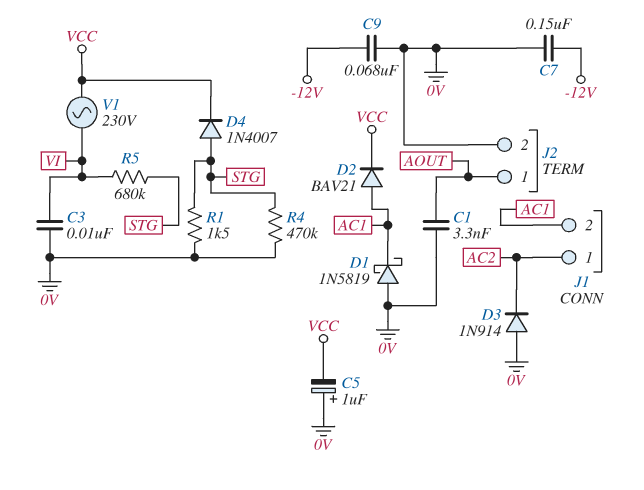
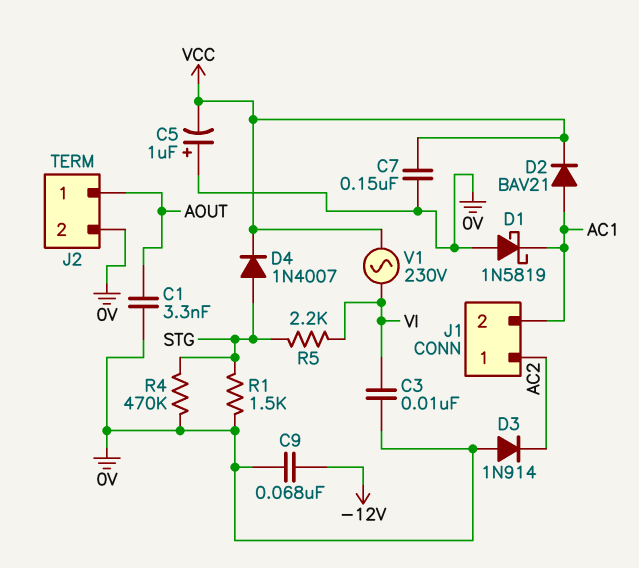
C7: 150nF (-12V, 0V) -> 150nF (0V, VCC)
R5: 680k (STG, VI) -> 2.2k (STG, VI)

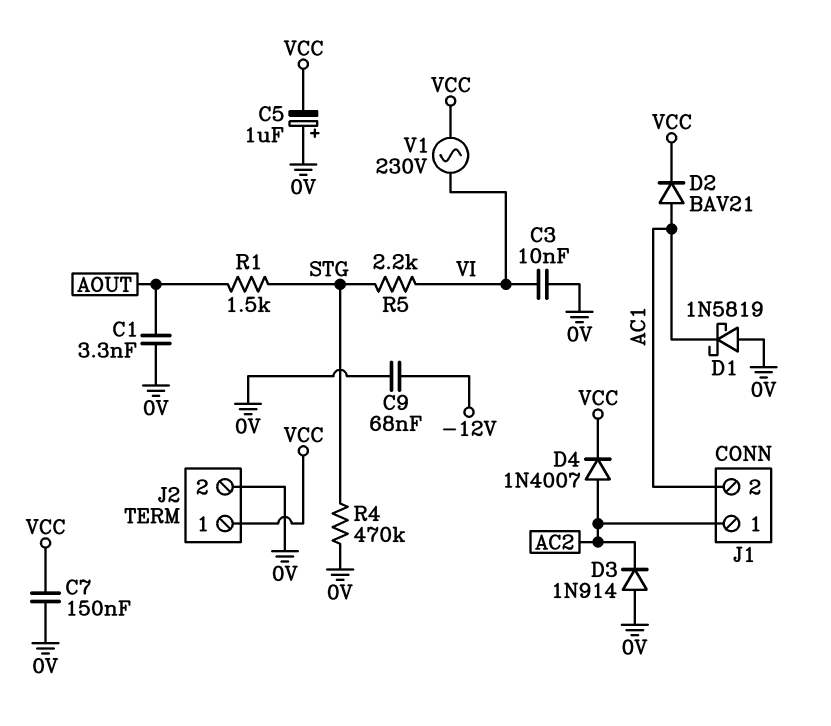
D4: diode 1N4007 (A STG, K VCC) -> diode 1N4007 (A AC2, K VCC)
J2 pin 1: AOUT -> VCC
R1: 1.5k (0V, STG) -> 1.5k (AOUT, STG)

